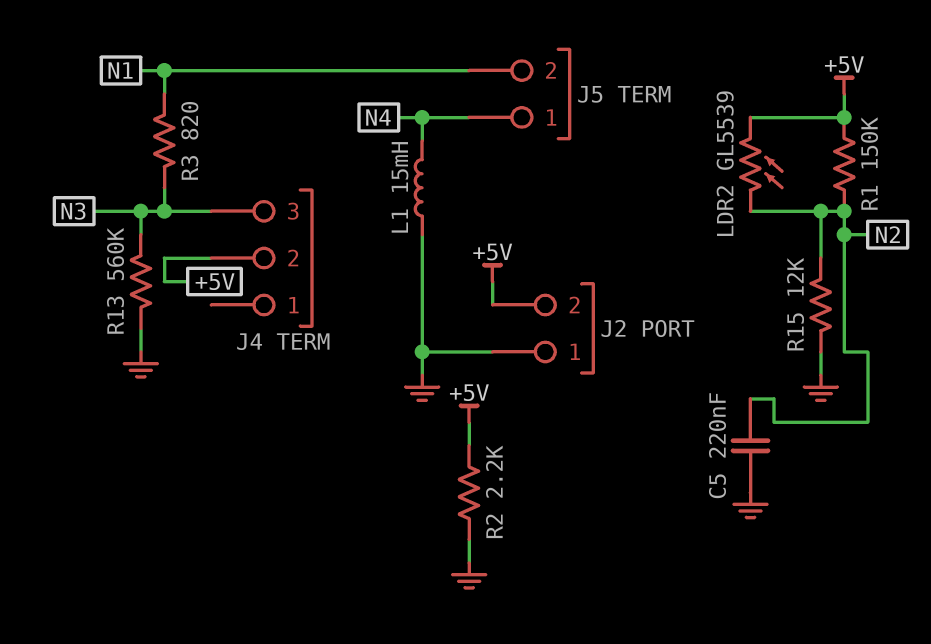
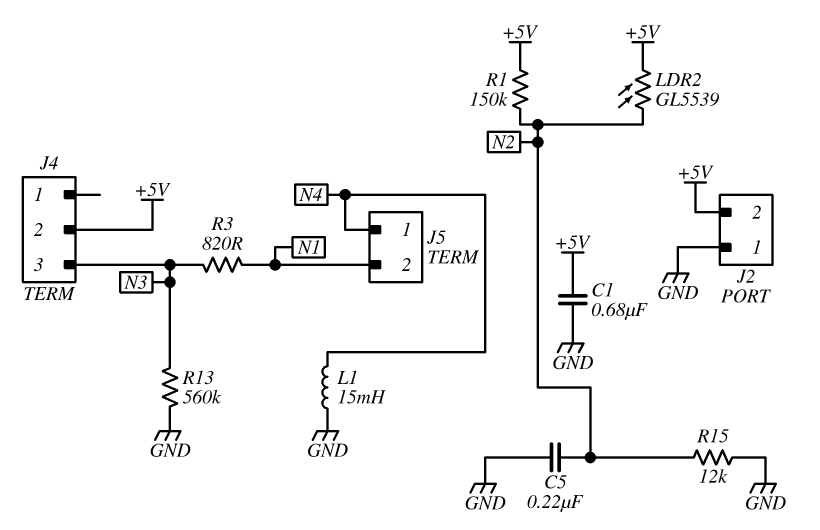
C1: none -> 680nF (+5V, GND)
R2: 2.2k (+5V, GND) -> none

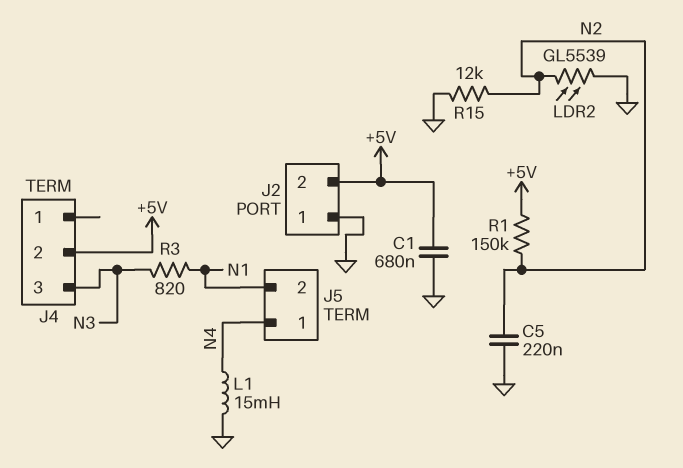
LDR2: GL5539 (+5V, N2) -> GL5539 (GND, N2)
R13: 560k (GND, N3) -> none

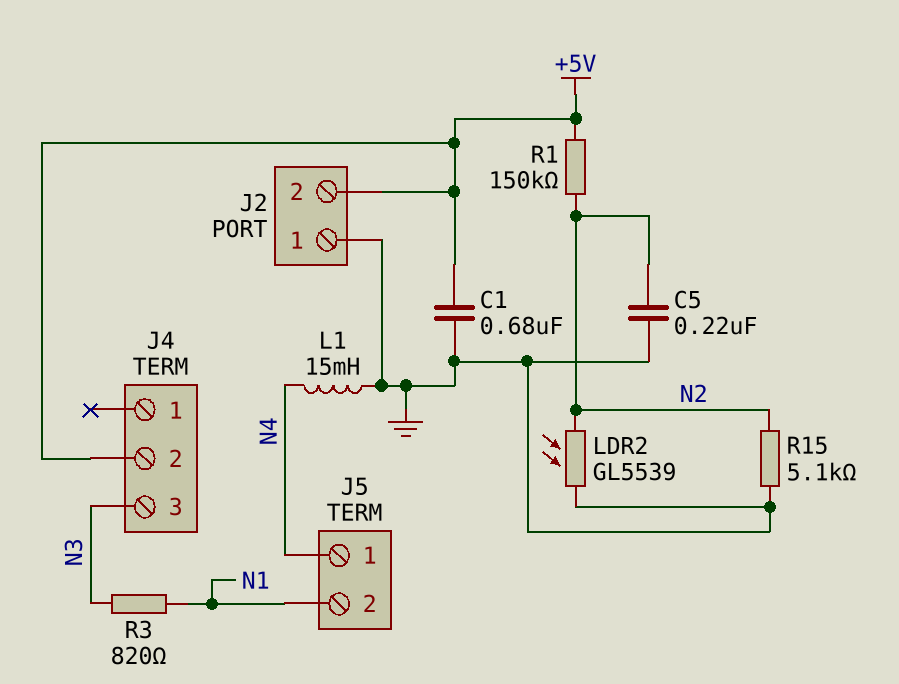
R15: 12k (GND, N2) -> 5.1k (GND, N2)

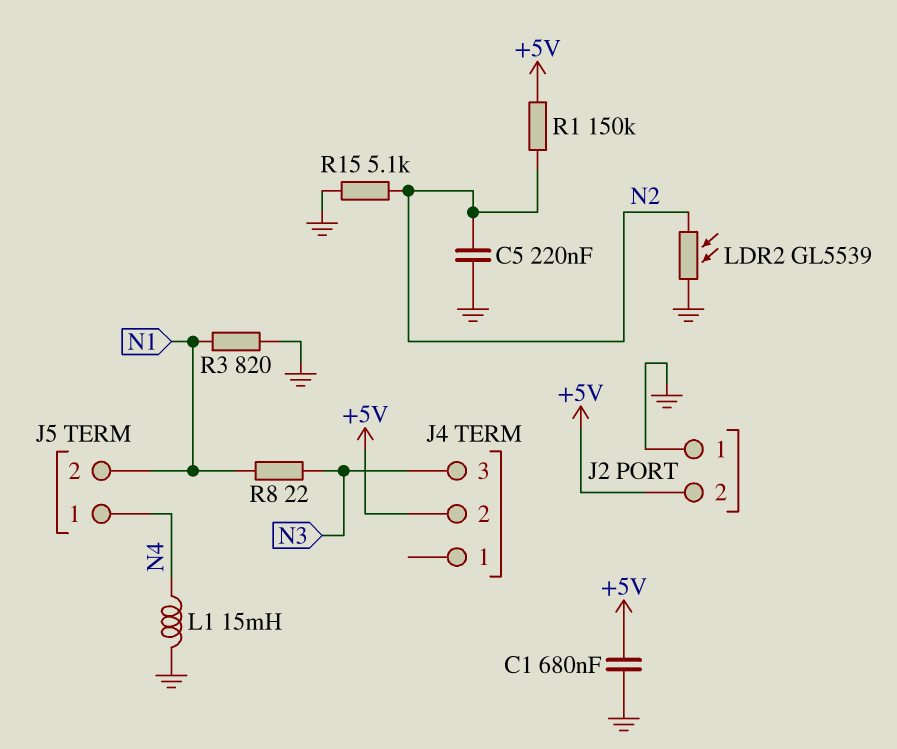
R3: 820 (N1, N3) -> 820 (GND, N1)
R8: none -> 22 (N1, N3)

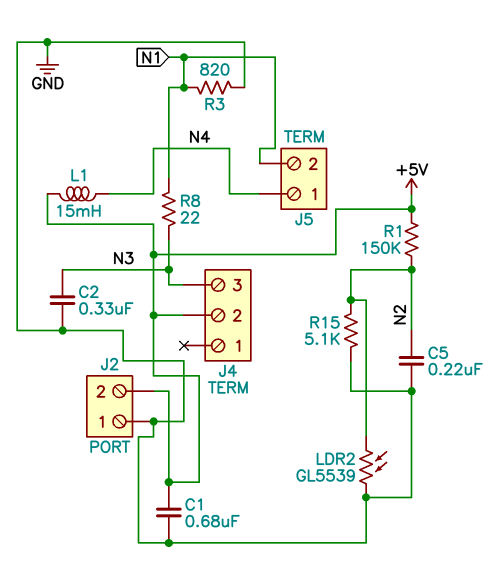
C2: none -> 330nF (GND, N3)
L1: 15mH (GND, N4) -> 15mH (+5V, N4)

